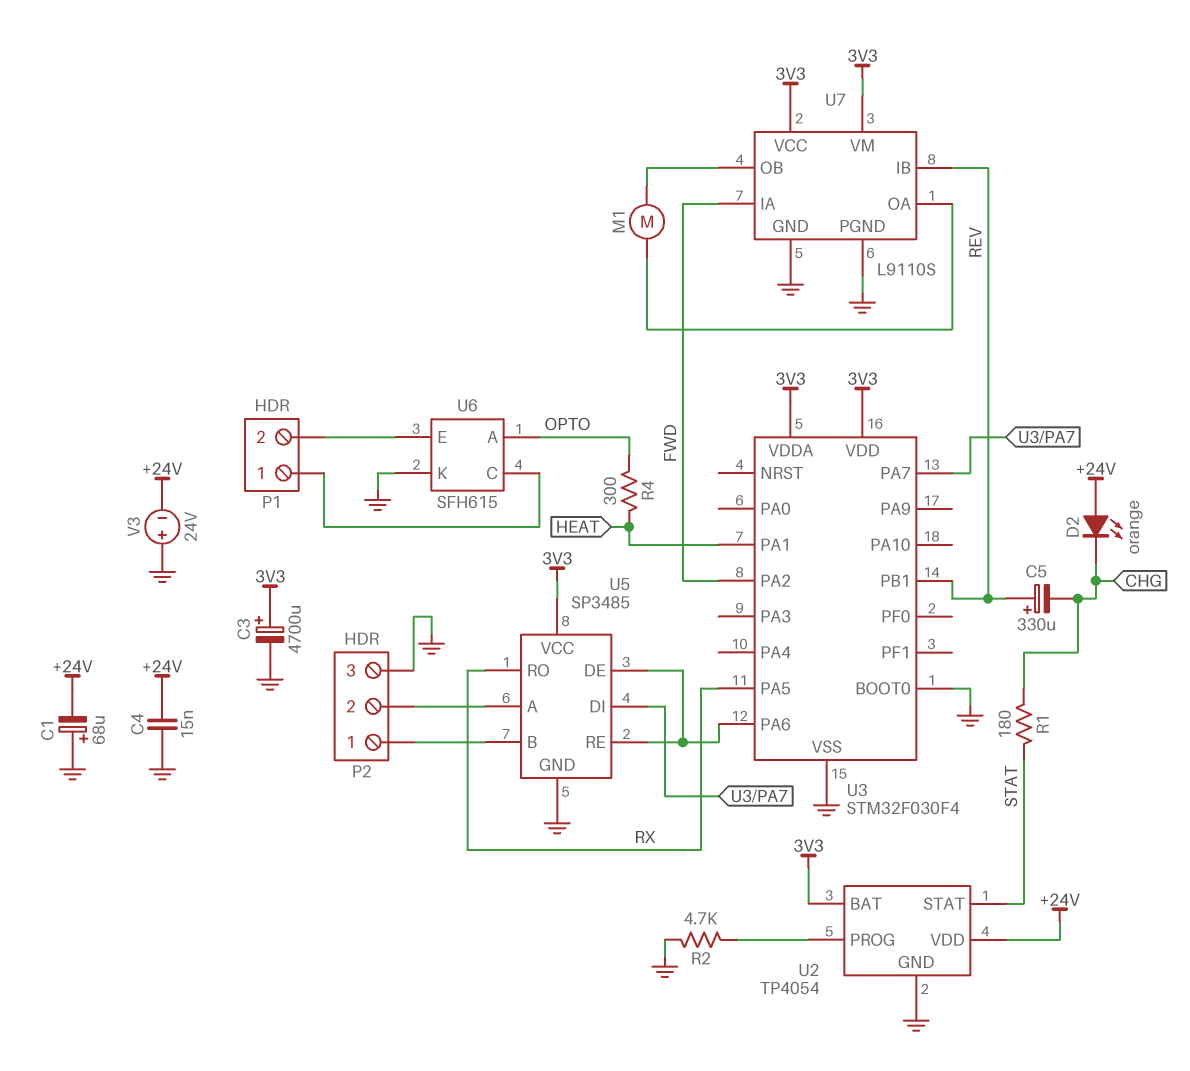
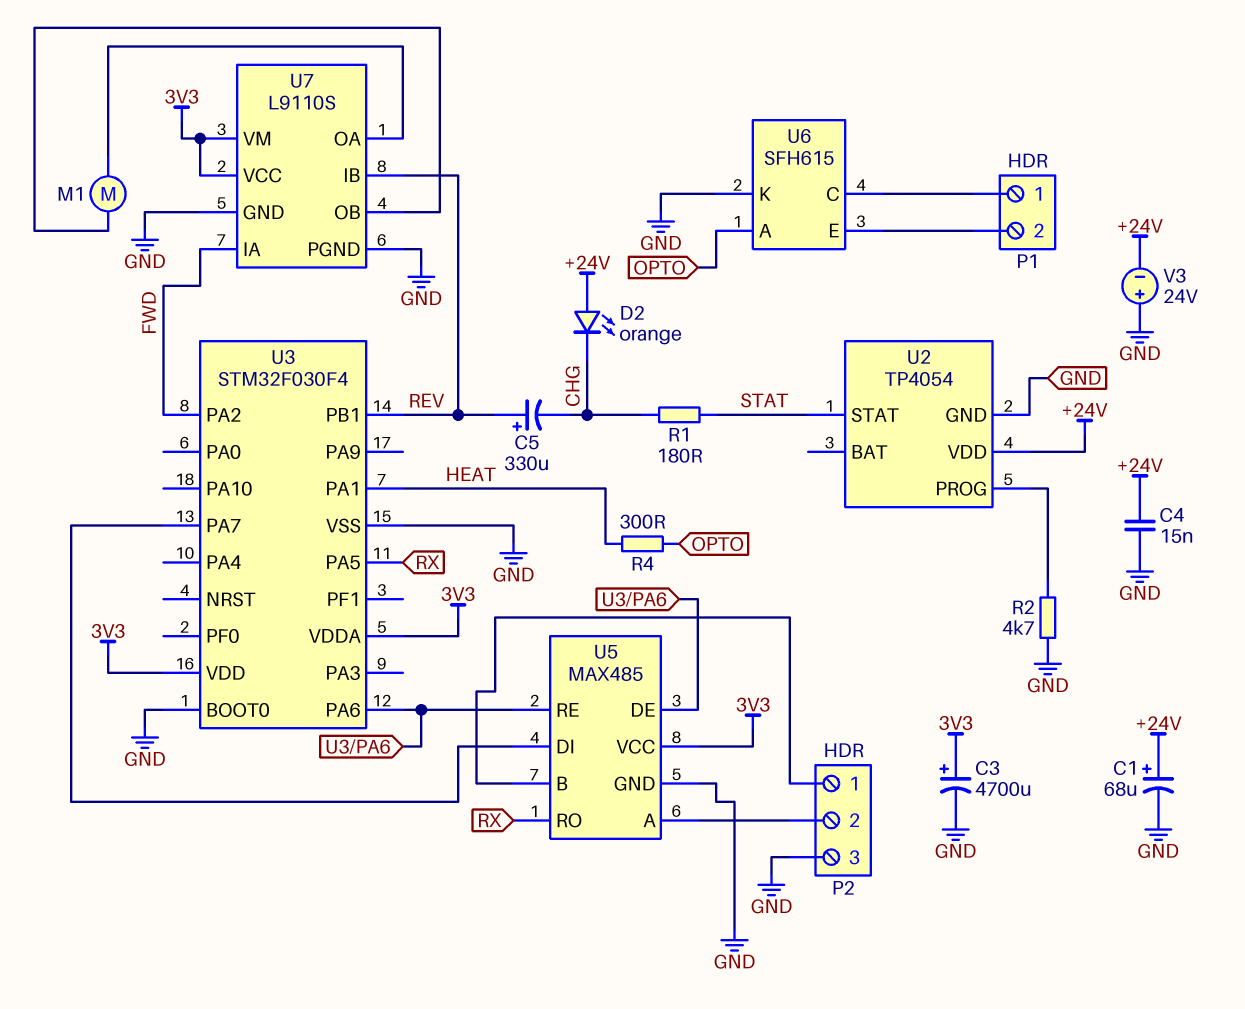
C1: 68uF (plus GND, minus +24V) -> 68uF (plus +24V, minus GND)
U2 pin BAT: 3V3 -> none
U5: SP3485 -> MAX485

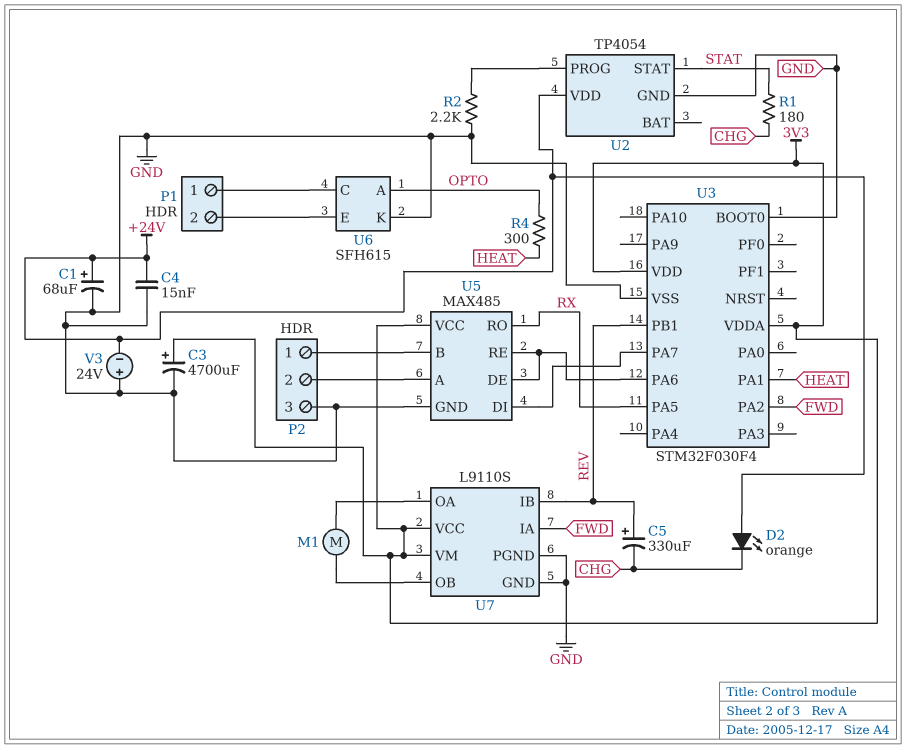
R2: 4.7k (GND, U2/PROG) -> 2.2k (GND, U2/PROG)

